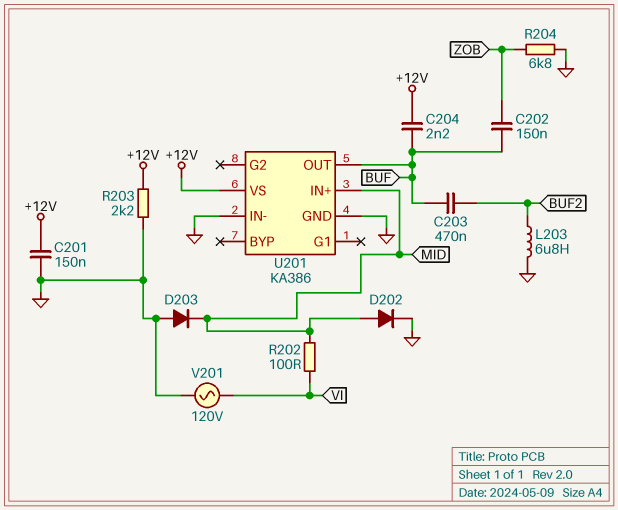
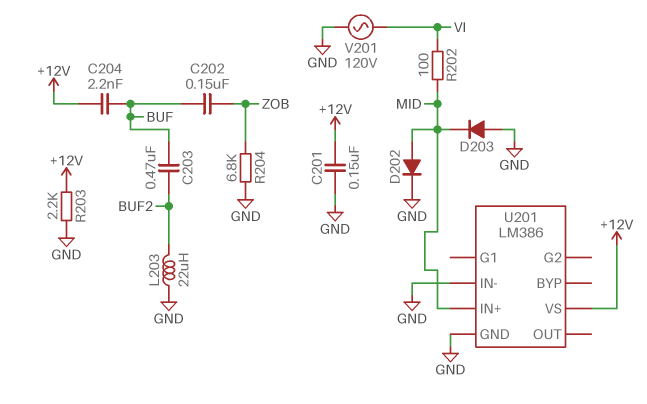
L203: 6.8uH (BUF2, GND) -> 22uH (BUF2, GND)
U201: KA386 -> LM386
U201 pin OUT: BUF -> none

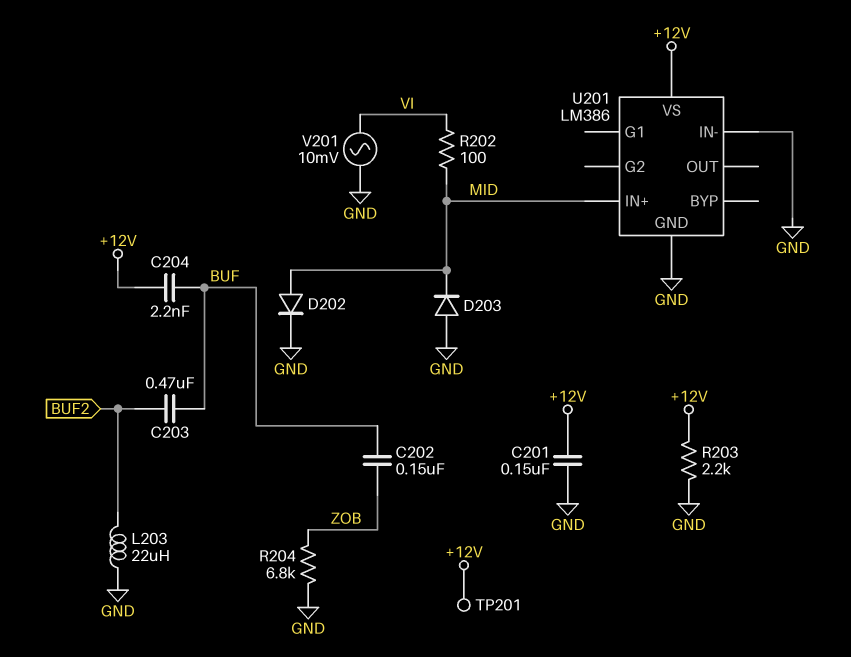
TP201: none -> test point (+12V)
V201: AC 120V (GND, VI) -> AC 10mV (GND, VI)

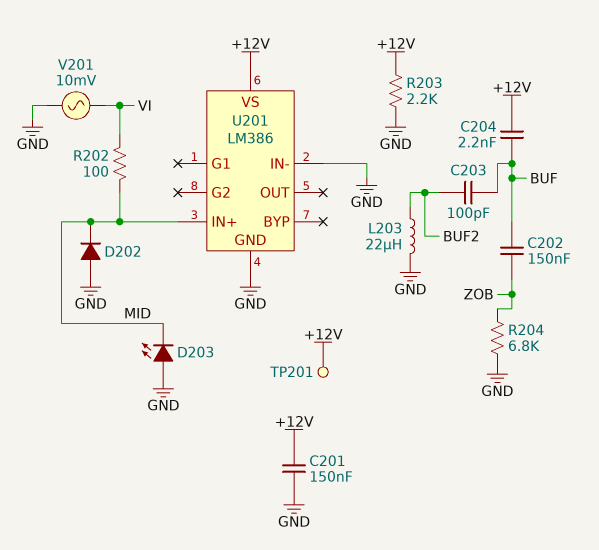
C203: 470nF (BUF, BUF2) -> 100pF (BUF, BUF2)
D202: diode (A MID, K GND) -> diode (A GND, K MID)
D203: diode (A GND, K MID) -> LED (A GND, K MID)

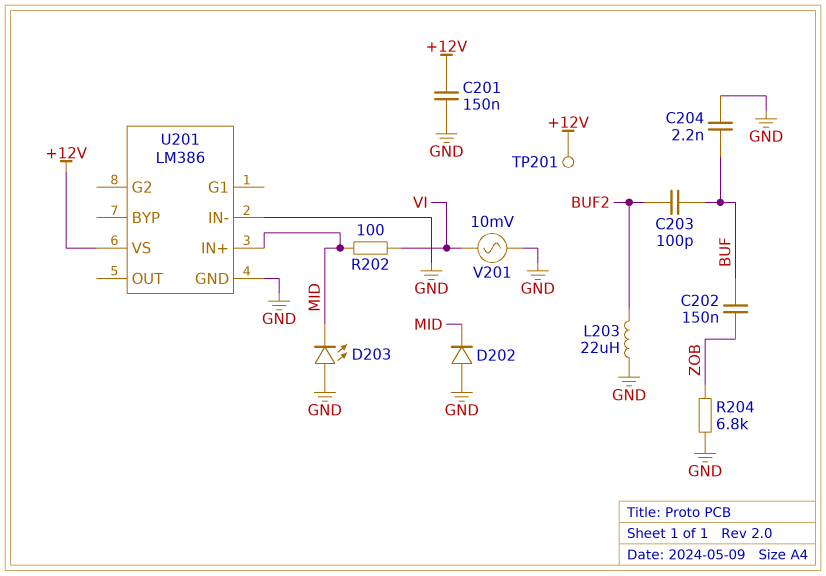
C204: 2.2nF (+12V, BUF) -> 2.2nF (BUF, GND)
R203: 2.2k (+12V, GND) -> none

